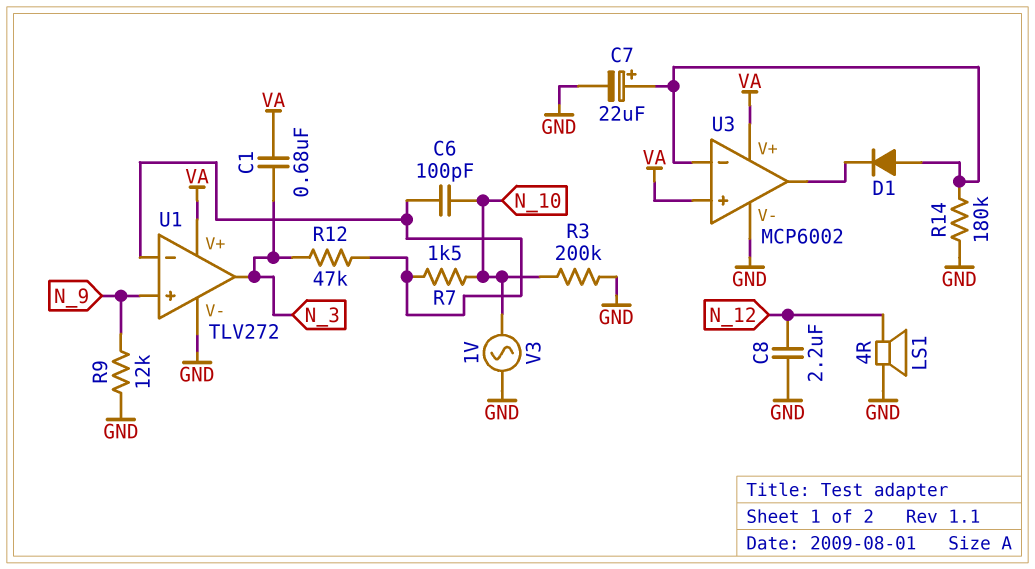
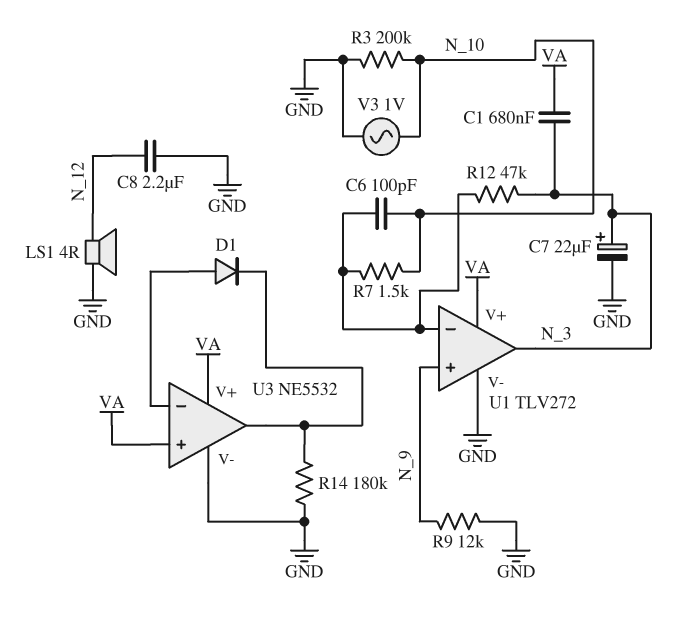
C7: 22uF (plus U3/in-, minus GND) -> 22uF (plus N_3, minus GND)
R14: 180k (GND, U3/in-) -> 180k (GND, U3/out)
U3: MCP6002 -> NE5532

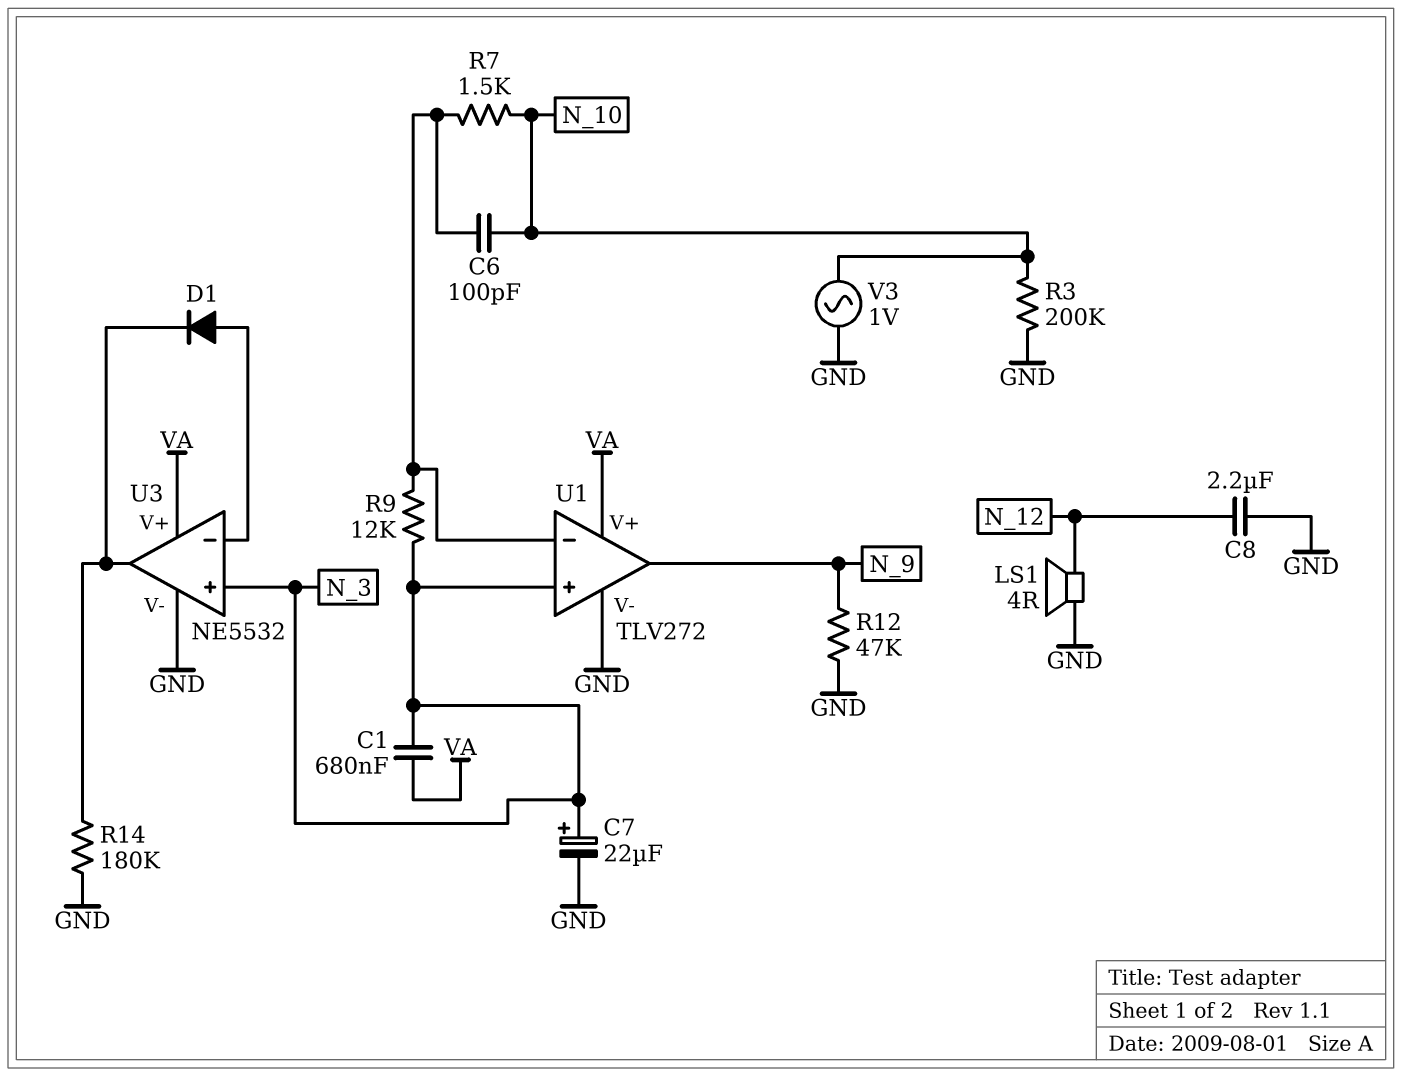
R9: 12k (GND, N_9) -> 12k (N_3, U1/in-)
R12: 47k (N_3, U1/in-) -> 47k (GND, N_9)
U1 pin in+: N_9 -> N_3
U1 pin out: N_3 -> N_9
U3 pin in+: VA -> N_3

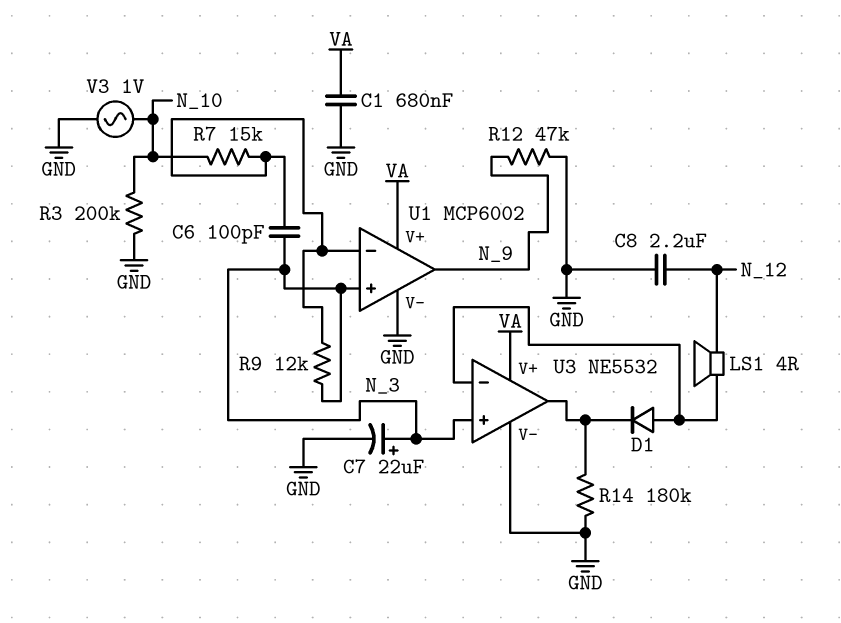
C1: 680nF (N_3, VA) -> 680nF (GND, VA)
C6: 100pF (N_10, U1/in-) -> 100pF (N_3, U1/in-)
LS1: speaker 4R (GND, N_12) -> speaker 4R (N_12, U3/in-)
R7: 1.5k (N_10, U1/in-) -> 15k (N_10, U1/in-)
U1: TLV272 -> MCP6002

